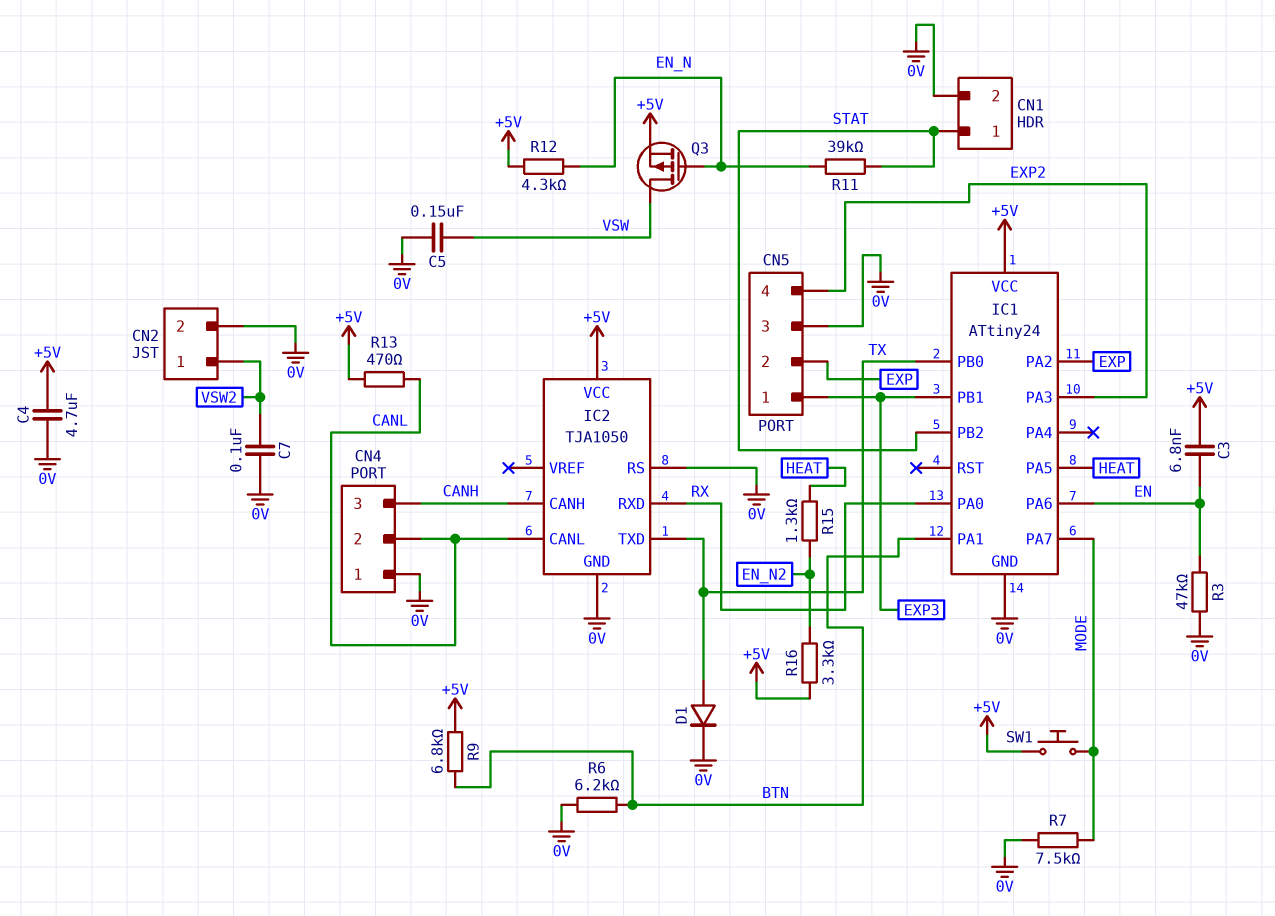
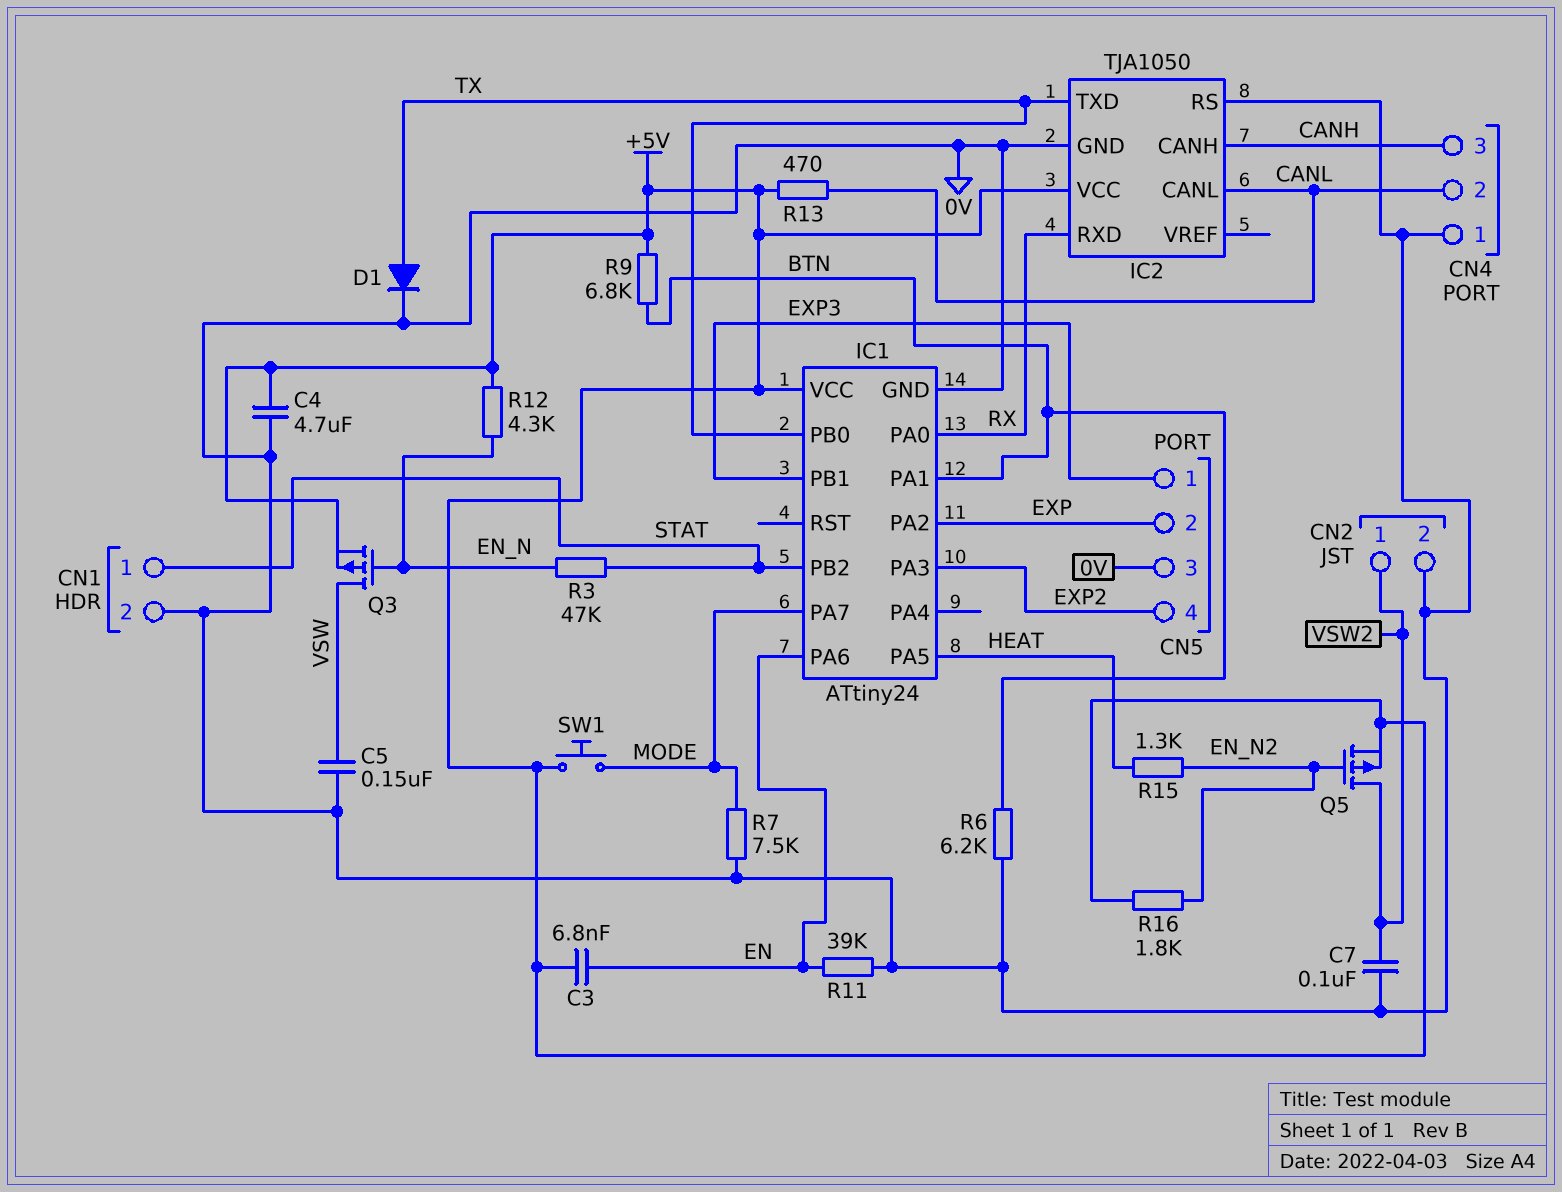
Q5: none -> PMOS (G EN_N2, D VSW2, S +5V)
R3: 47k (0V, EN) -> 47k (EN_N, STAT)
R11: 39k (EN_N, STAT) -> 39k (0V, EN)
R16: 3.3k (+5V, EN_N2) -> 1.8k (+5V, EN_N2)

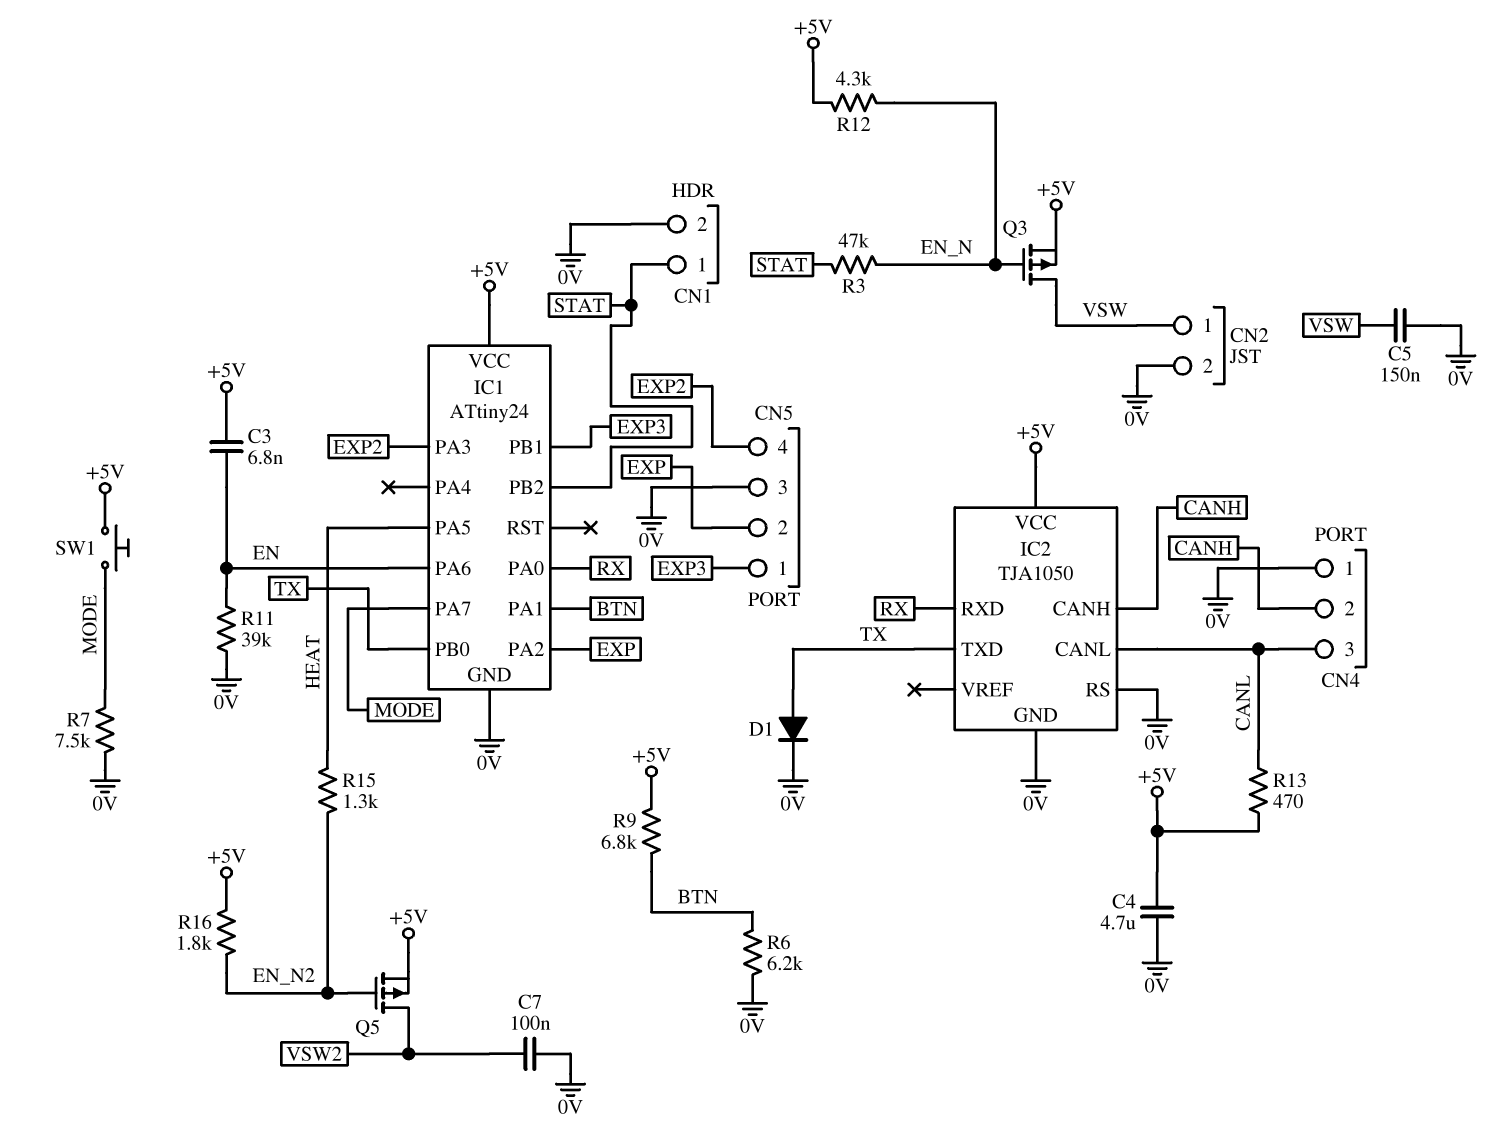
CN2 pin 1: VSW2 -> VSW
CN4 pin 2: CANL -> CANH
CN4 pin 3: CANH -> CANL

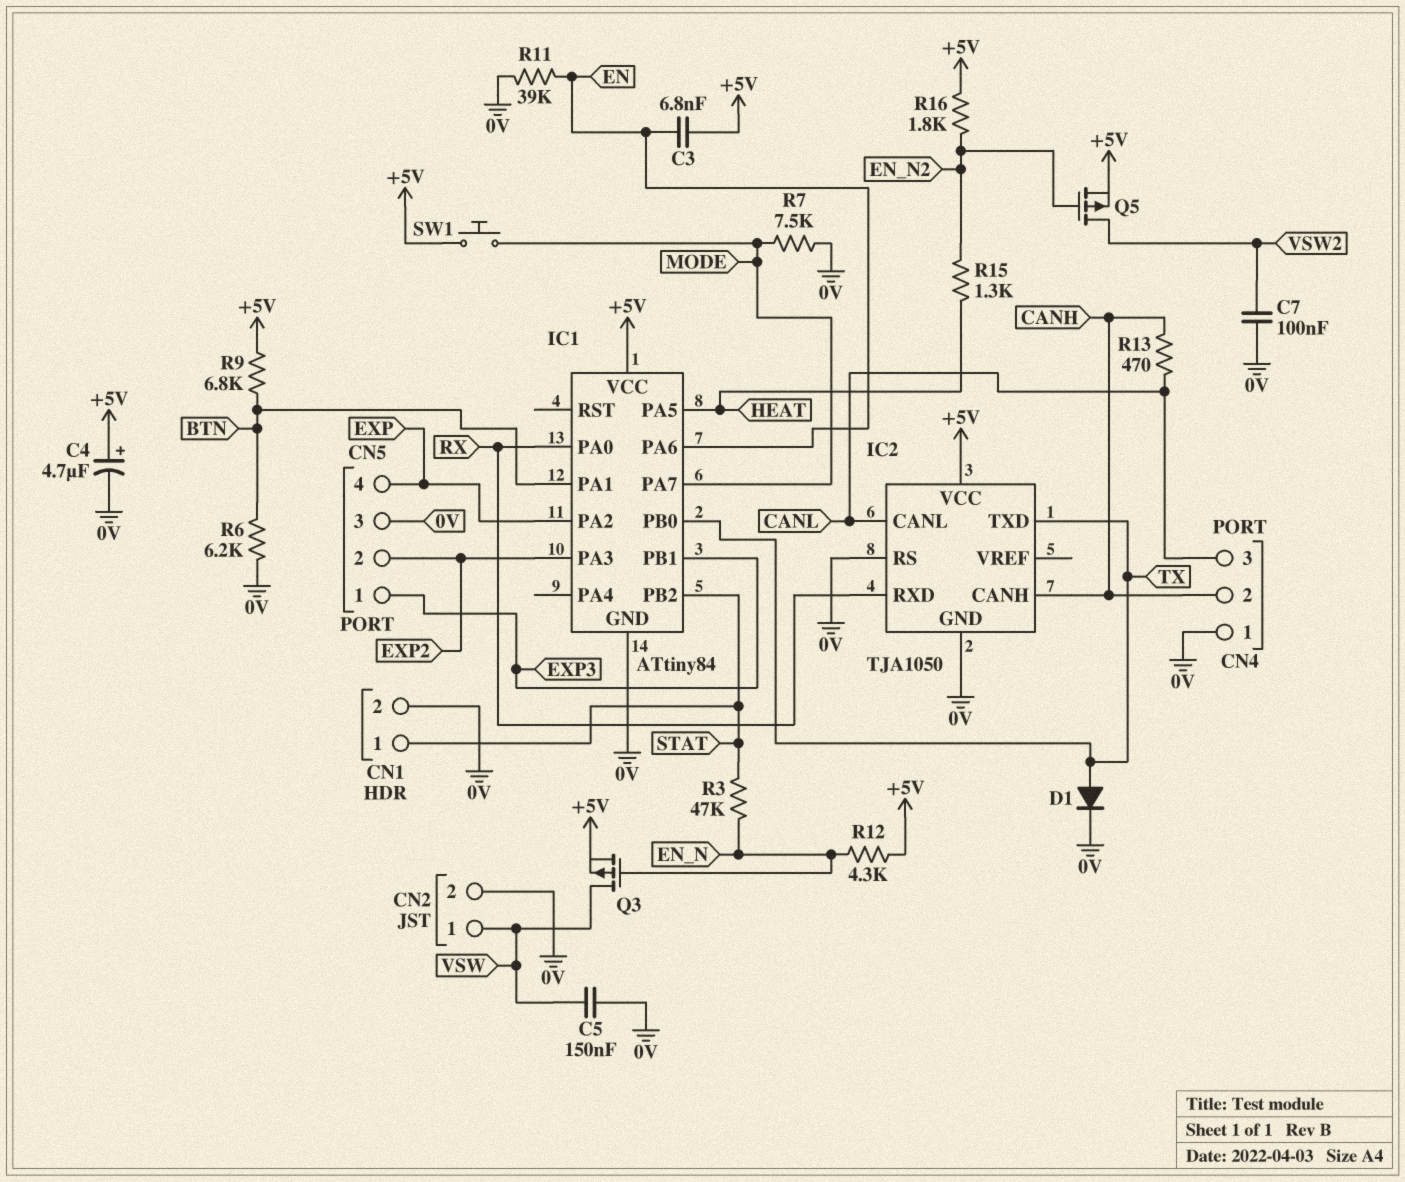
C4: 4.7uF (+5V, 0V) -> 4.7uF (plus +5V, minus 0V)
CN5 pin 2: EXP -> EXP2
CN5 pin 4: EXP2 -> EXP
IC1: ATtiny24 -> ATtiny84
R13: 470 (+5V, CANL) -> 470 (CANH, CANL)

